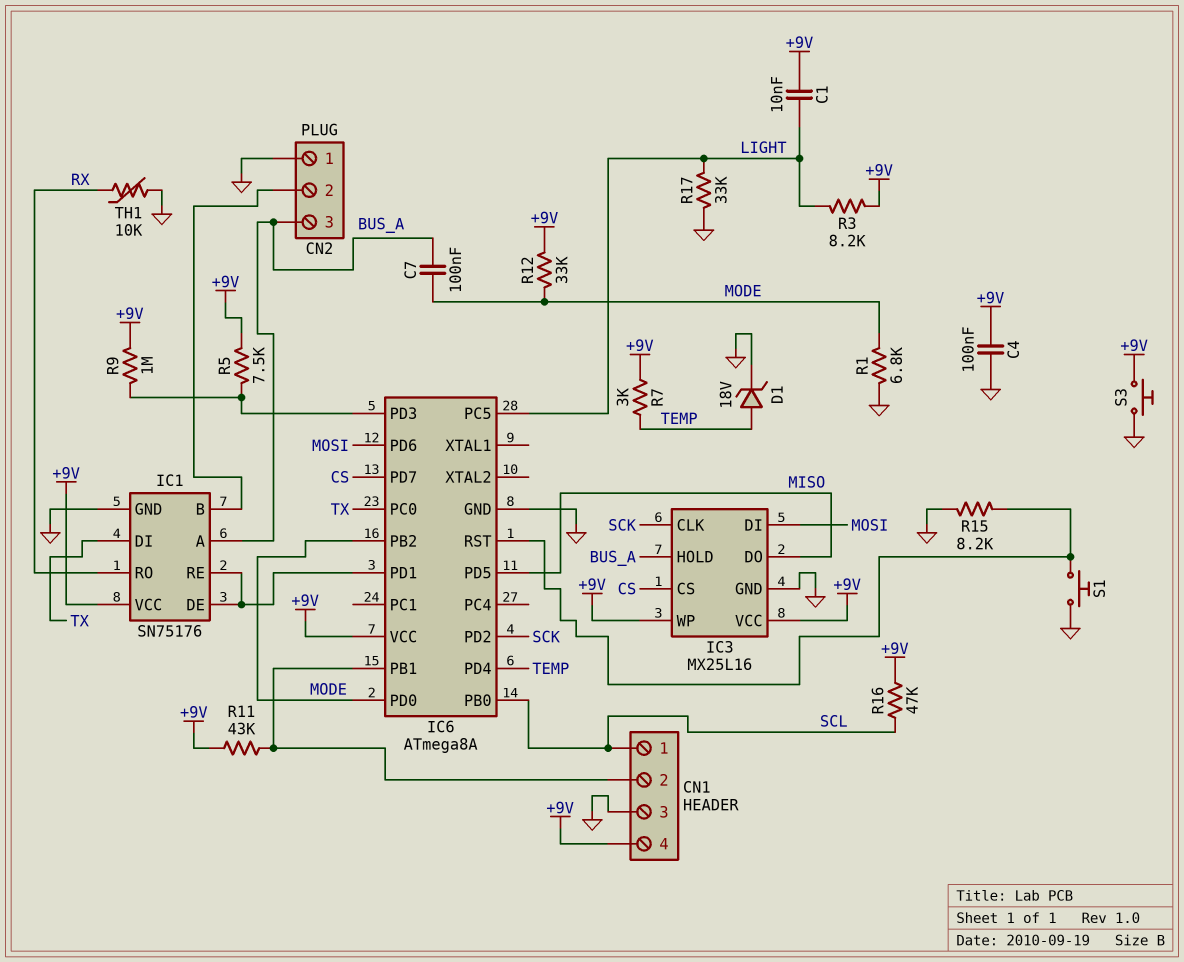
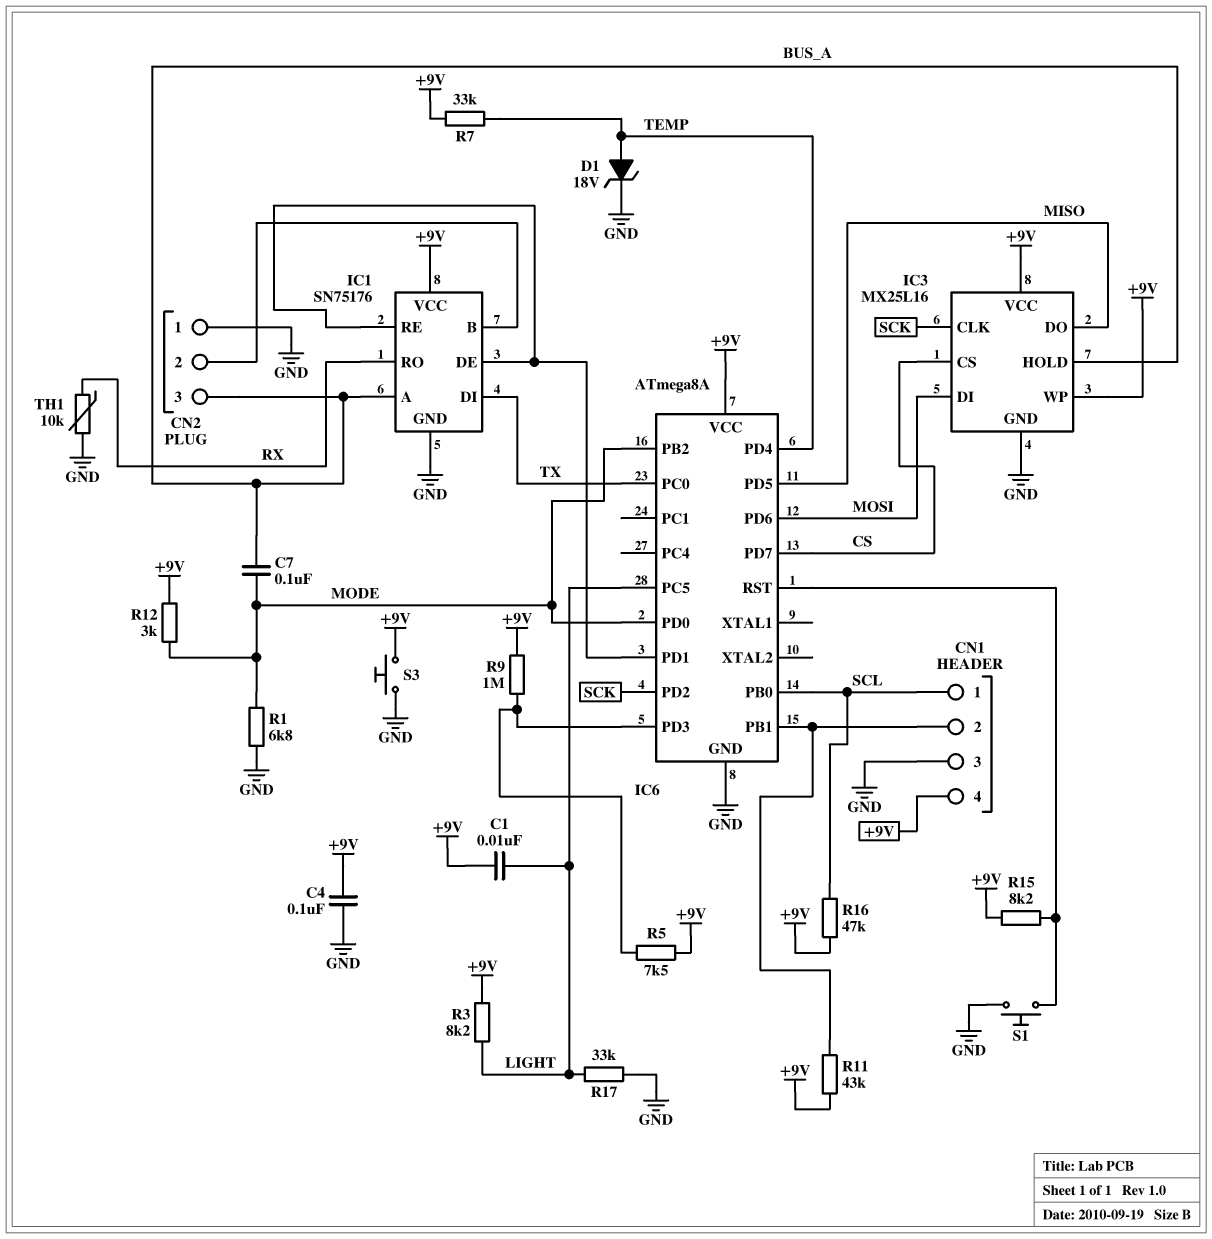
R7: 3k (+9V, TEMP) -> 33k (+9V, TEMP)
R12: 33k (+9V, MODE) -> 3k (+9V, MODE)
R15: 8.2k (GND, IC6/RST) -> 8.2k (+9V, IC6/RST)

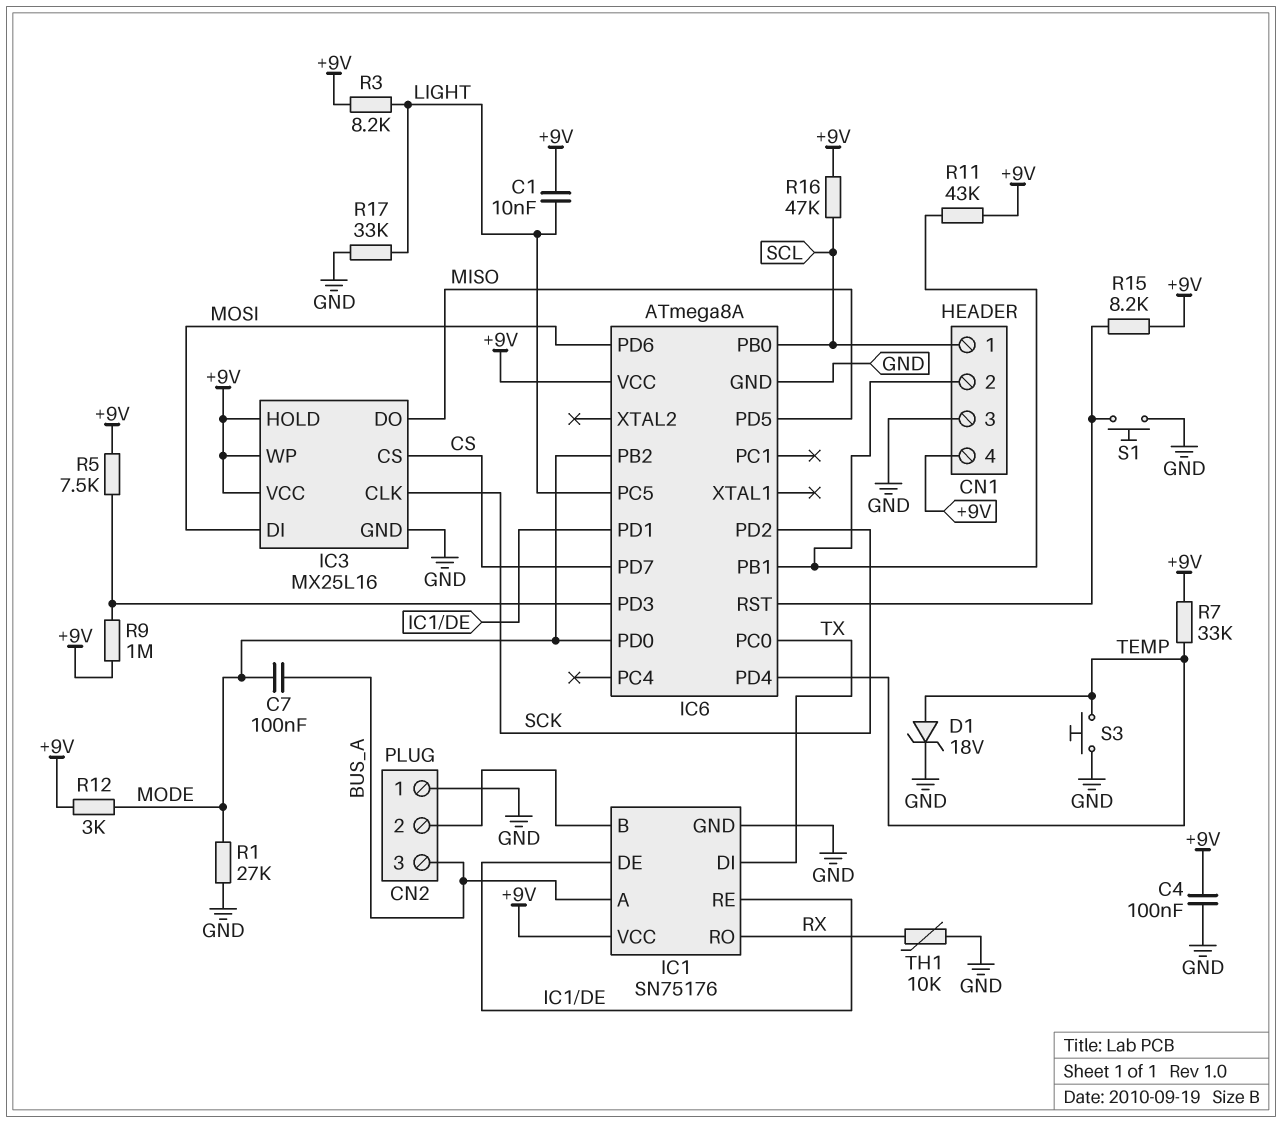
IC3 pin HOLD: BUS_A -> +9V
R1: 6.8k (GND, MODE) -> 27k (GND, MODE)
S3: button (+9V, GND) -> button (GND, TEMP)

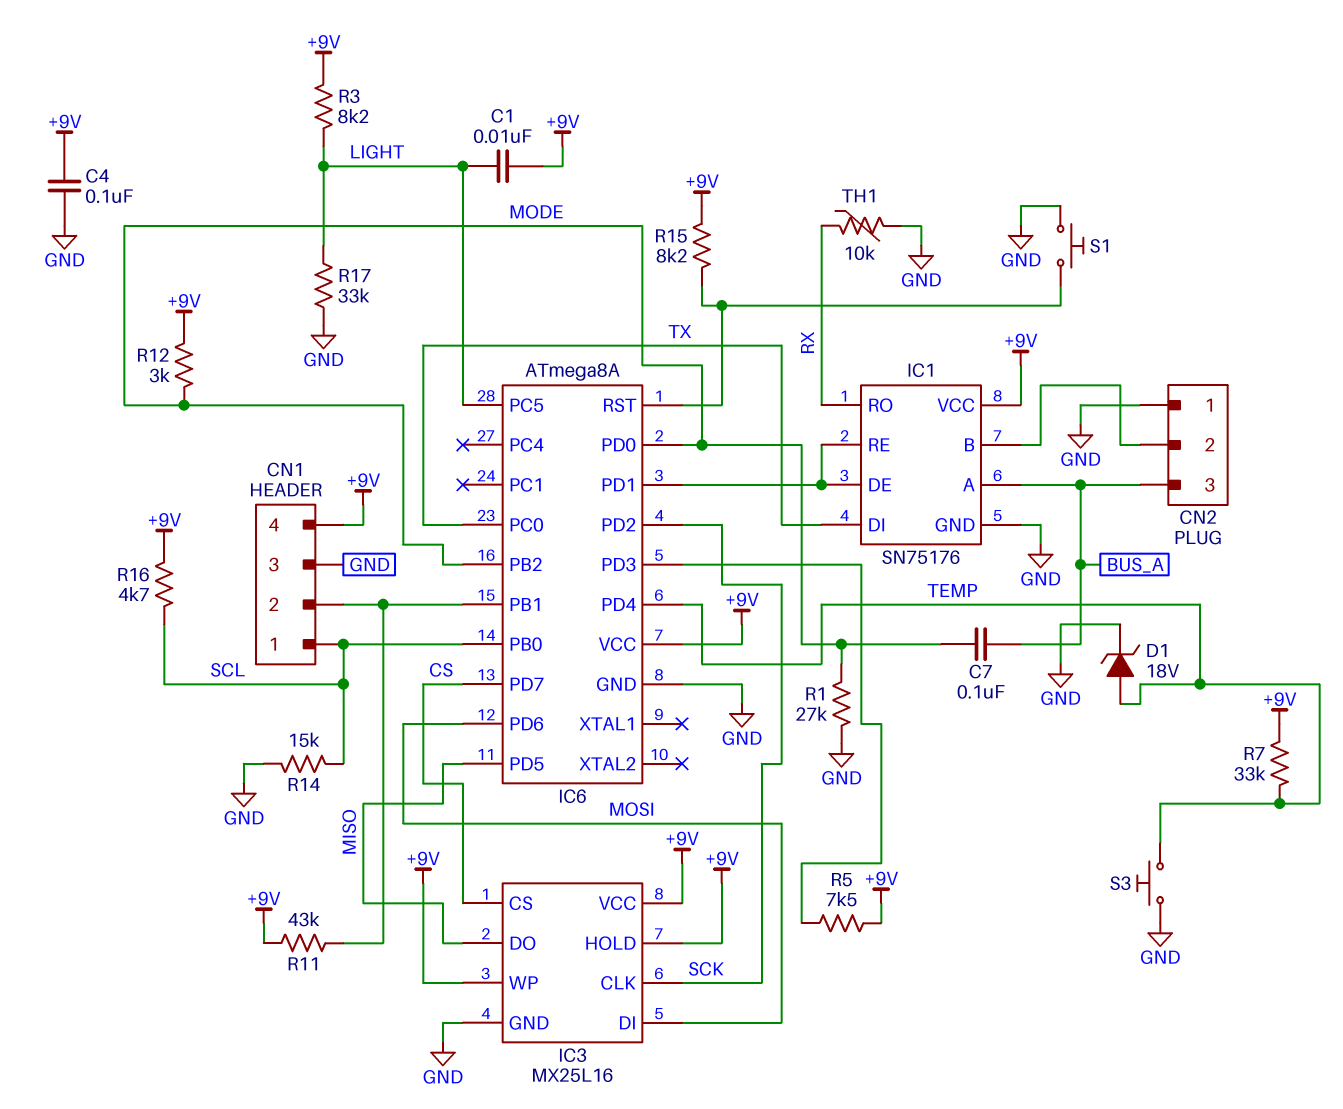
R9: 1M (+9V, IC6/PD3) -> none
R14: none -> 15k (GND, SCL)
R16: 47k (+9V, SCL) -> 4.7k (+9V, SCL)

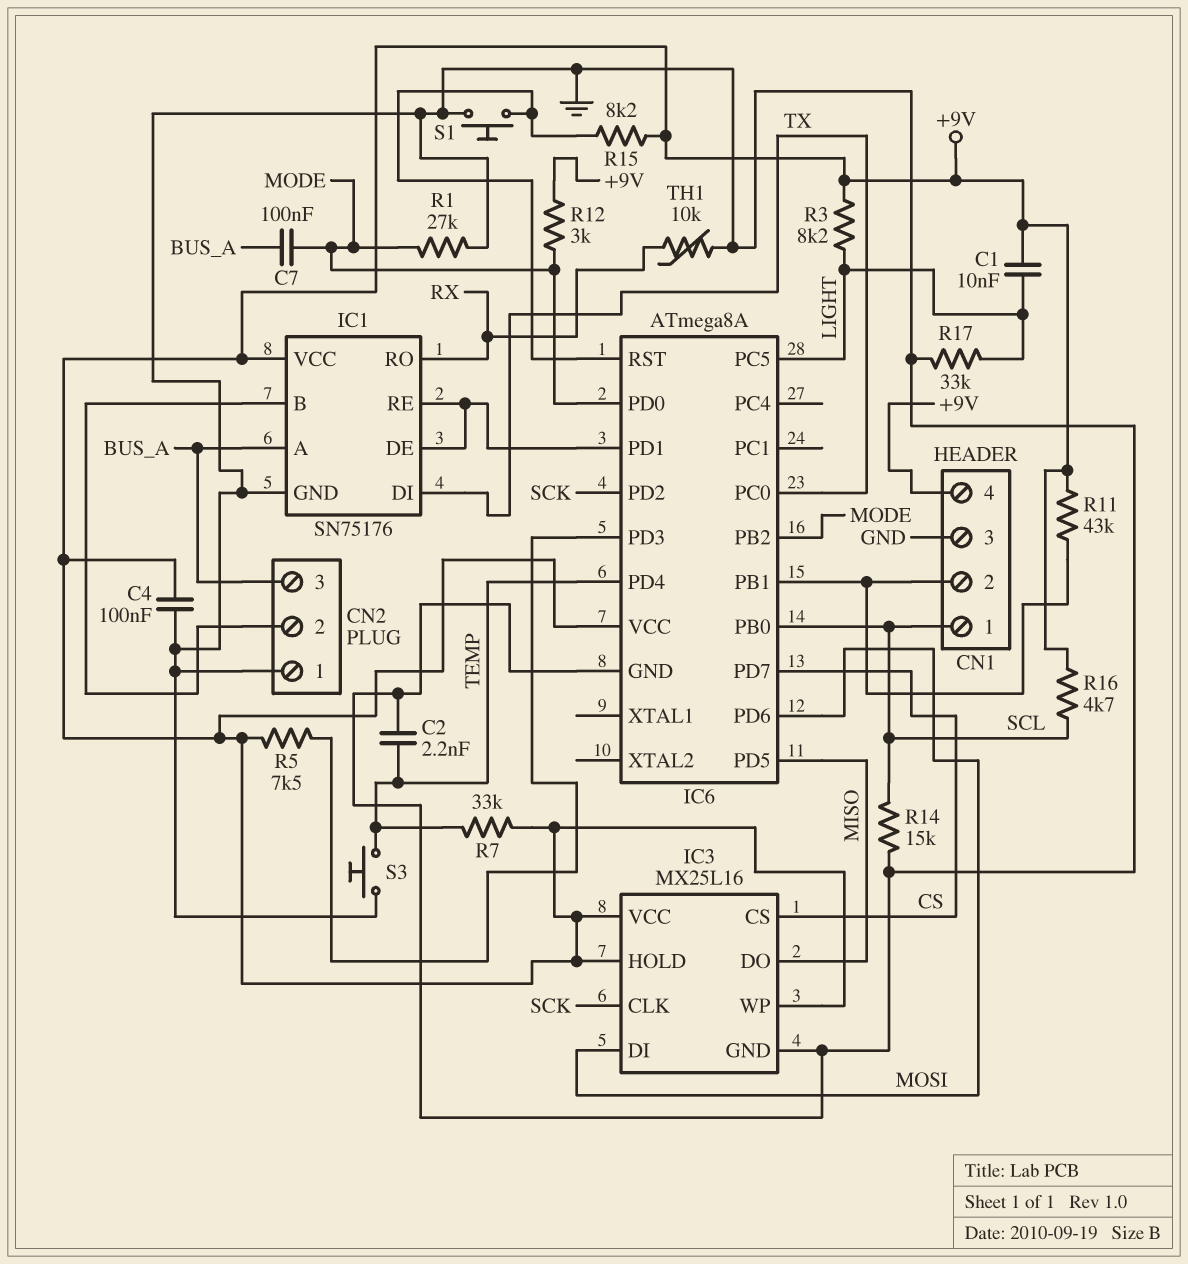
C2: none -> 2.2nF (GND, TEMP)
D1: zener 18V (A TEMP, K GND) -> none

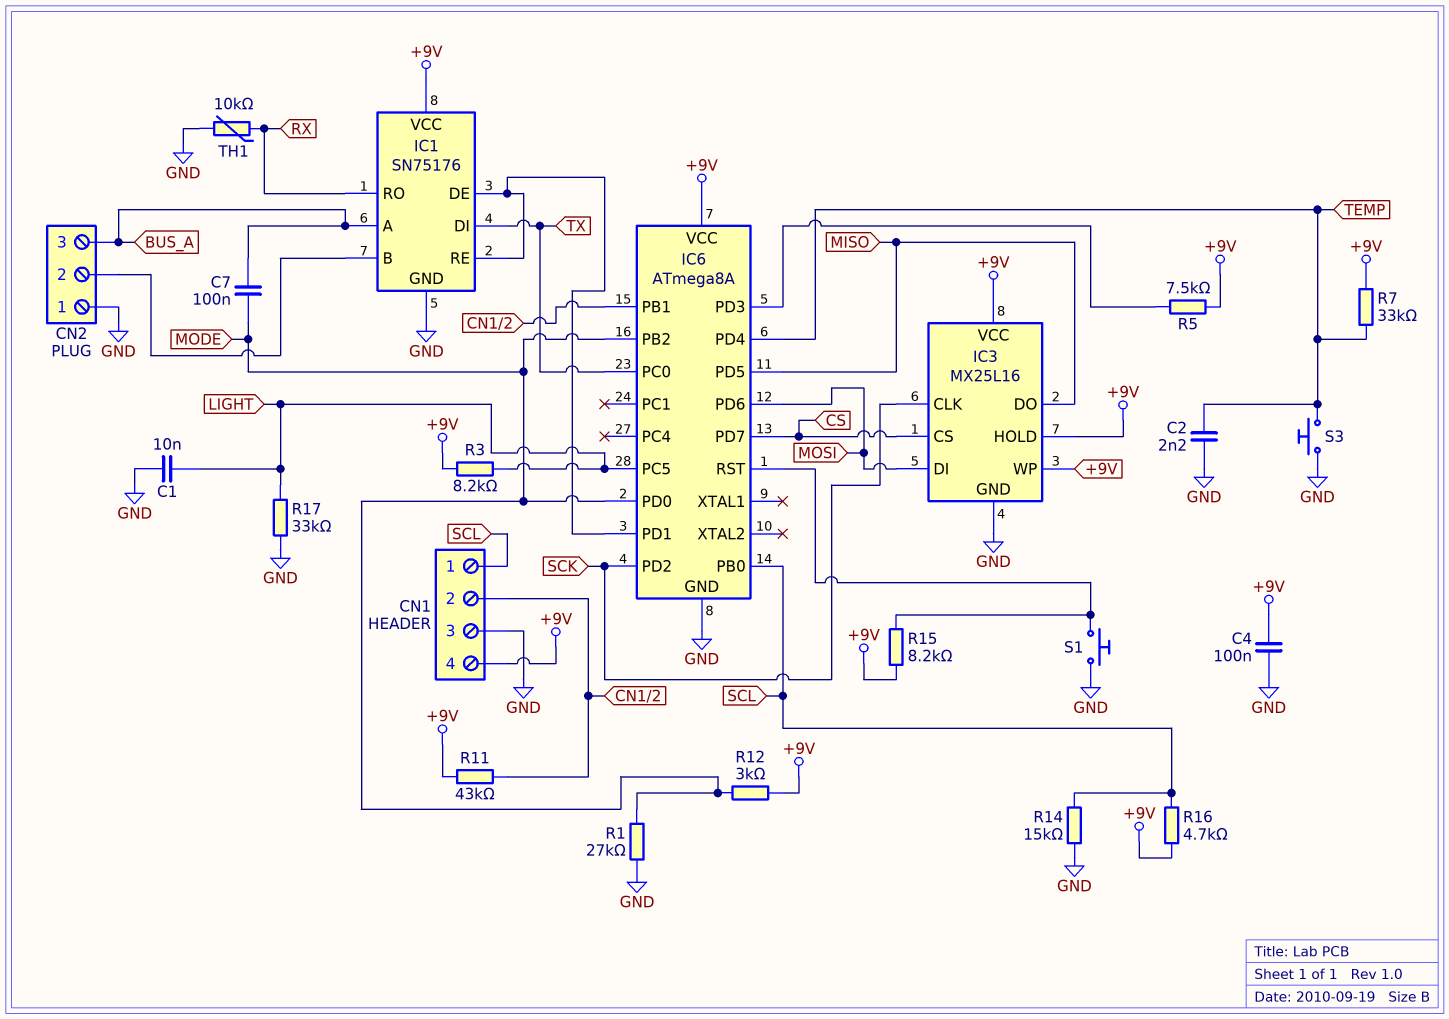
C1: 10nF (+9V, LIGHT) -> 10nF (GND, LIGHT)

